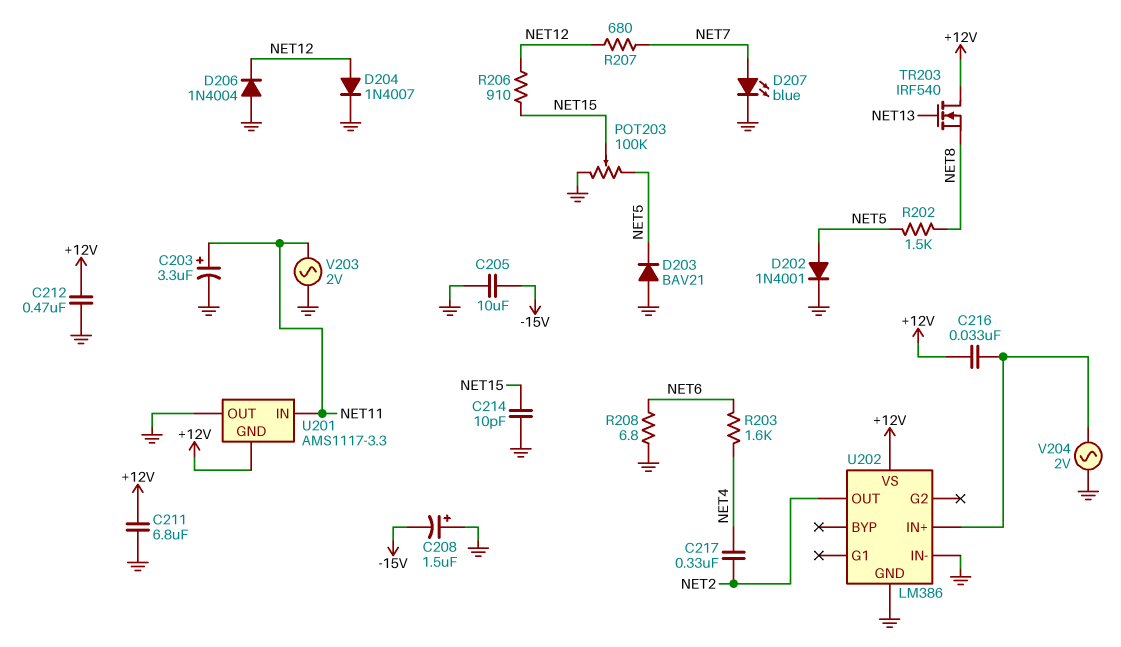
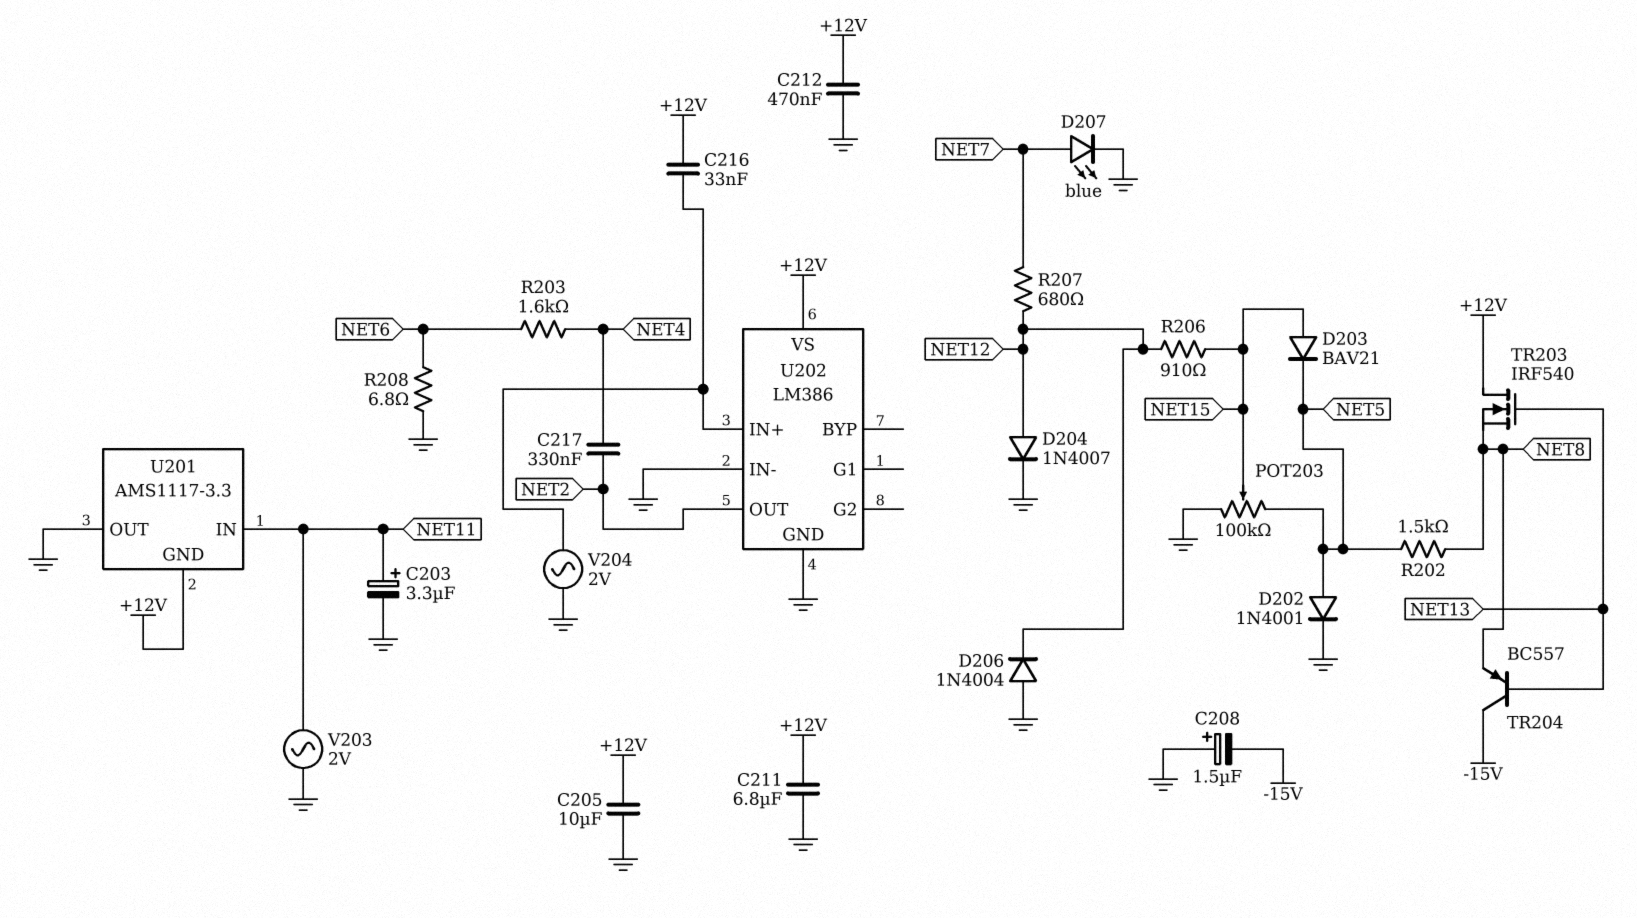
C205: 10uF (-15V, GND) -> 10uF (+12V, GND)
C214: 10pF (GND, NET15) -> none
D203: diode BAV21 (A GND, K NET5) -> diode BAV21 (A NET15, K NET5)
TR204: none -> PNP BC557 (B NET13, C -15V, E NET8)

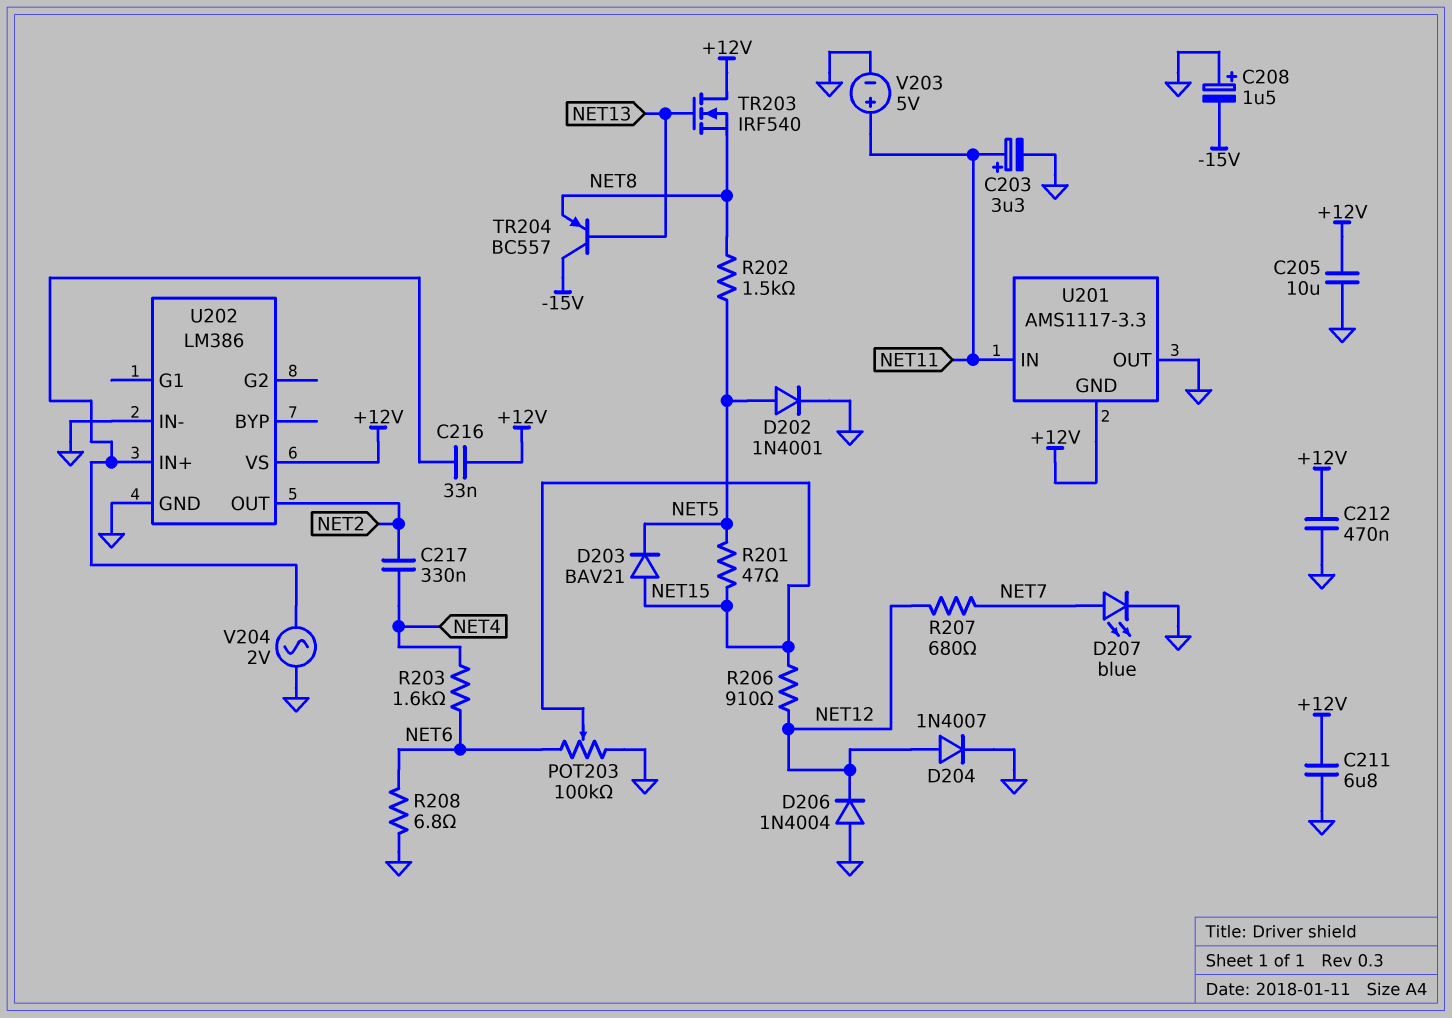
POT203: 100k (GND, NET5, wiper NET15) -> 100k (GND, NET6, wiper NET15)
R201: none -> 47 (NET5, NET15)
V203: AC 2V (GND, NET11) -> 5V (plus NET11, minus GND)

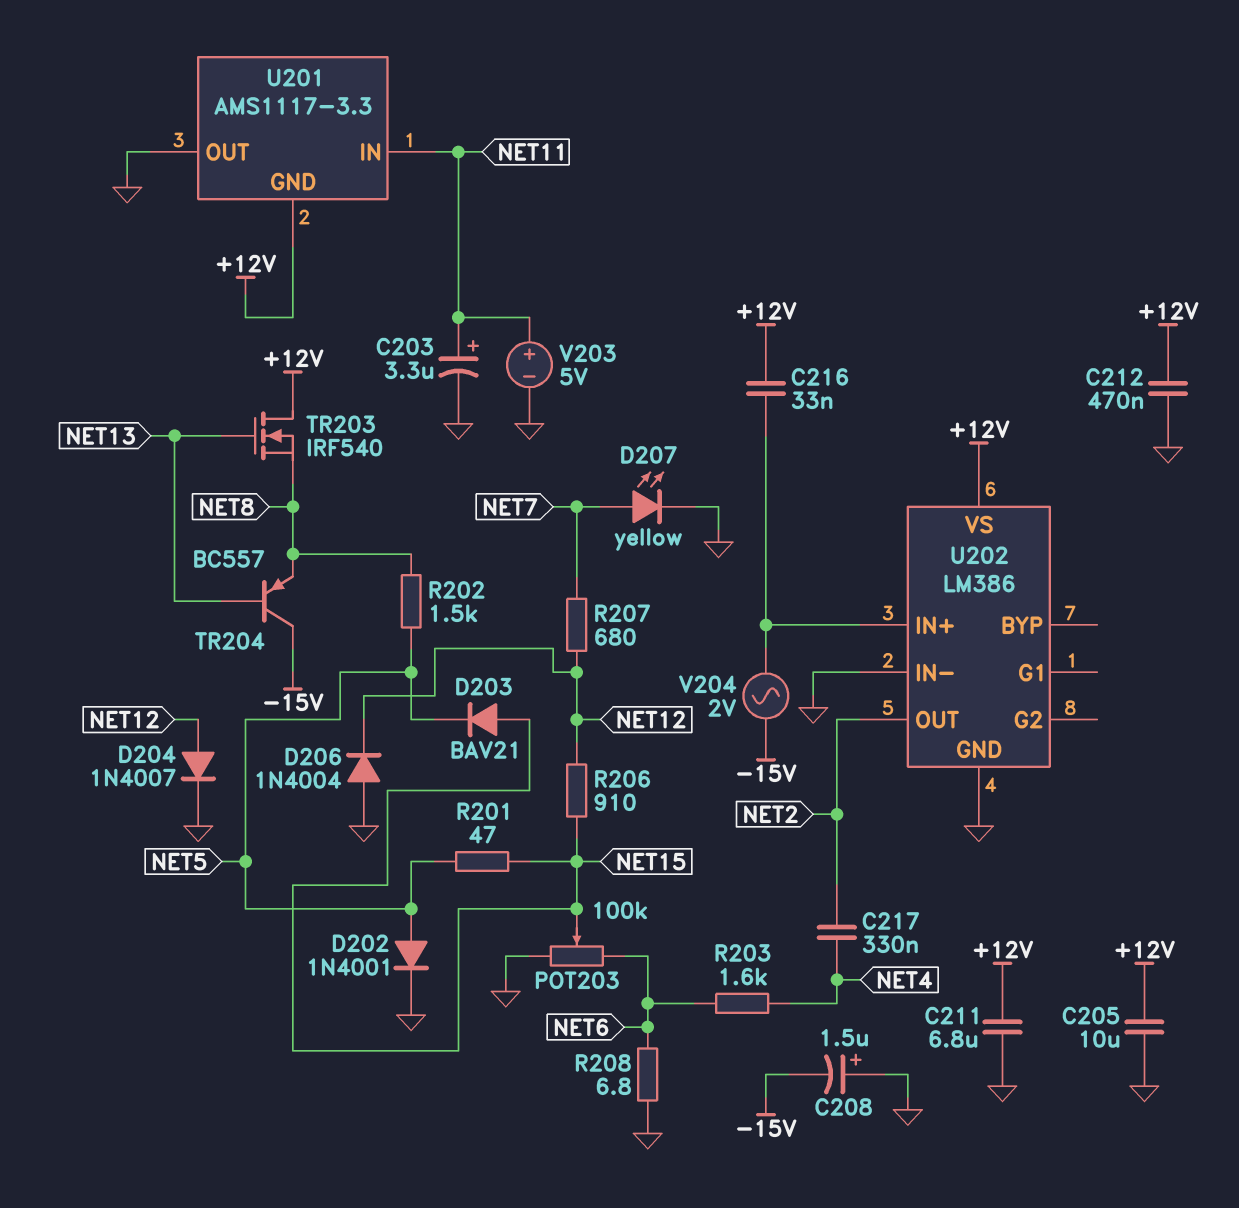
D207: LED blue (A NET7, K GND) -> LED yellow (A NET7, K GND)
V204: AC 2V (GND, U202/IN+) -> AC 2V (-15V, U202/IN+)

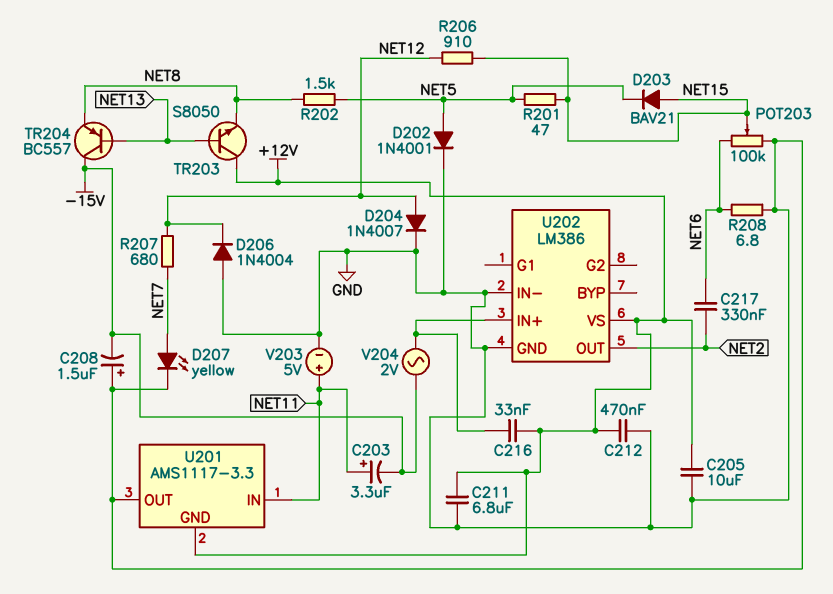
C203: 3.3uF (plus NET11, minus GND) -> 3.3uF (plus NET11, minus -15V)
C217: 330nF (NET2, NET4) -> 330nF (NET2, NET6)
R203: 1.6k (NET4, NET6) -> none
TR203: NMOS IRF540 (G NET13, D +12V, S NET8) -> NPN S8050 (B NET13, C +12V, E NET8)

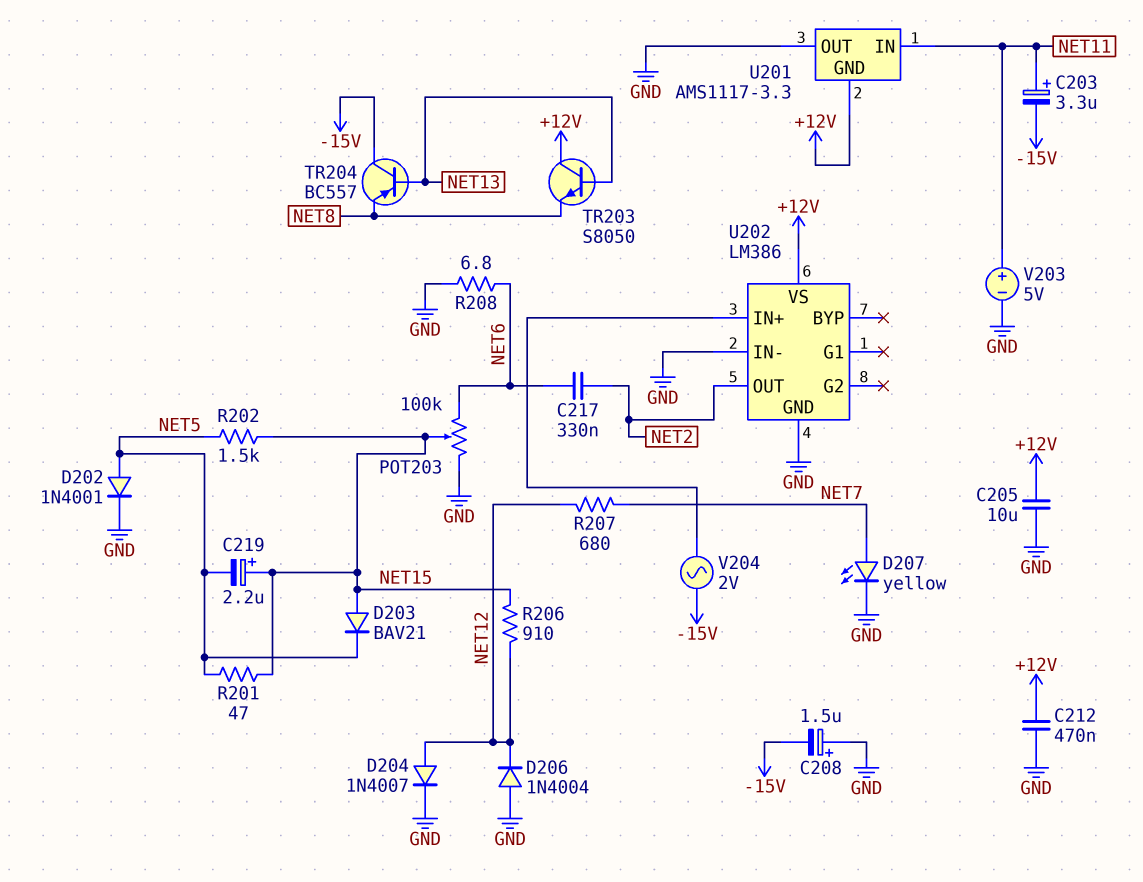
C211: 6.8uF (+12V, GND) -> none
C216: 33nF (+12V, U202/IN+) -> none
C219: none -> 2.2uF (plus NET15, minus NET5)
R202: 1.5k (NET5, NET8) -> 1.5k (NET5, NET15)

